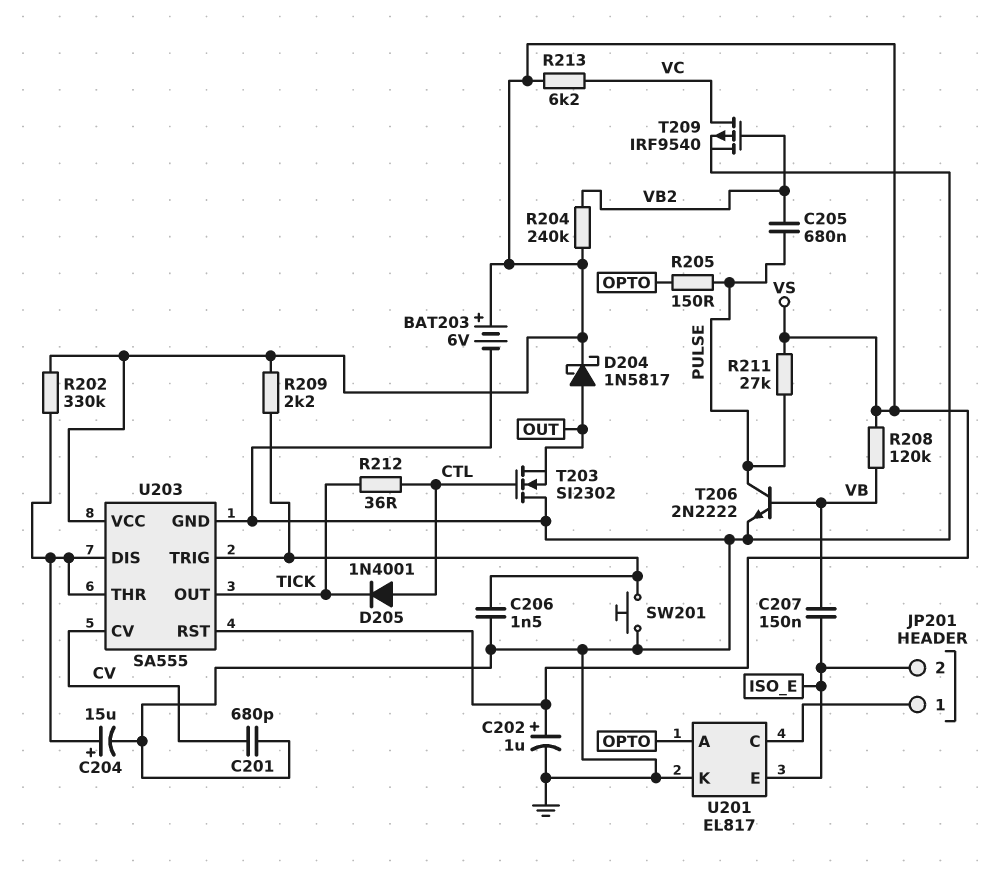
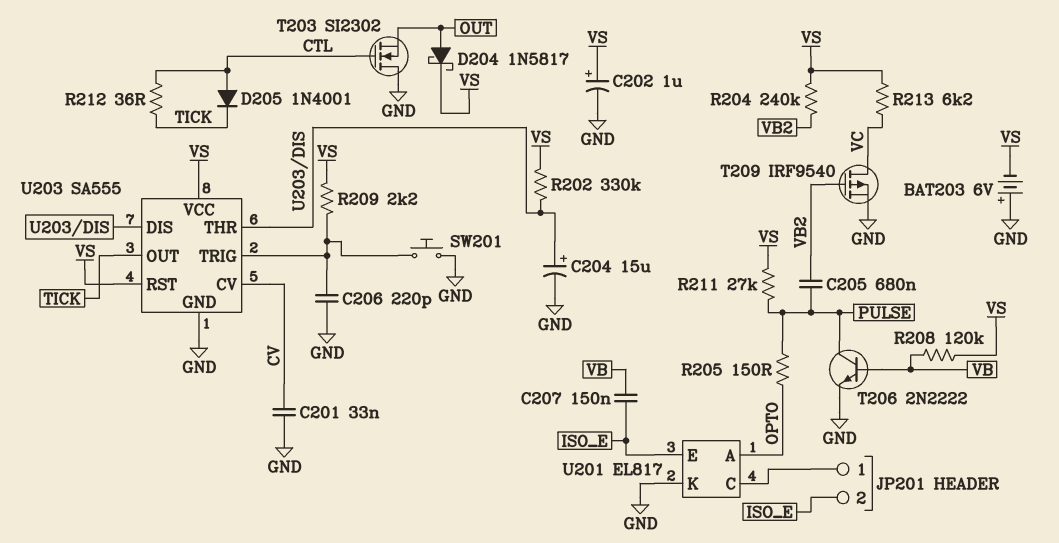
BAT203: 6V (plus VS, minus GND) -> 6V (plus GND, minus VS)
C201: 680pF (CV, GND) -> 33nF (CV, GND)
C206: 1.5nF (GND, U203/TRIG) -> 220pF (GND, U203/TRIG)

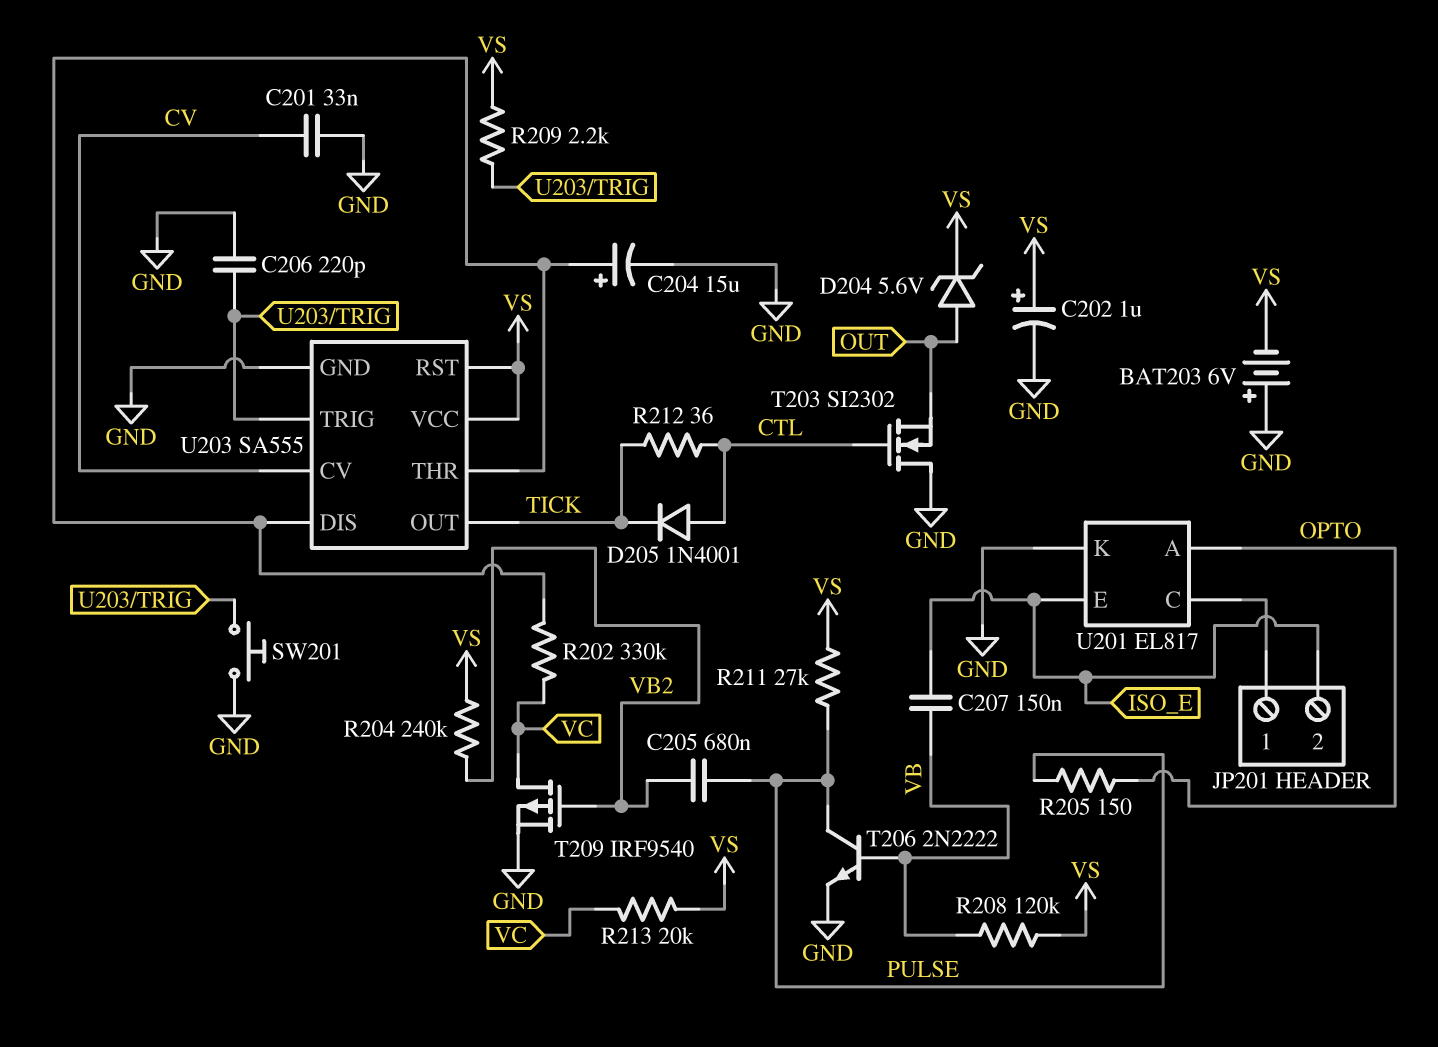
D204: schottky 1N5817 (A OUT, K VS) -> zener 5.6V (A OUT, K VS)
R202: 330k (U203/DIS, VS) -> 330k (U203/DIS, VC)
R213: 6.2k (VC, VS) -> 20k (VC, VS)

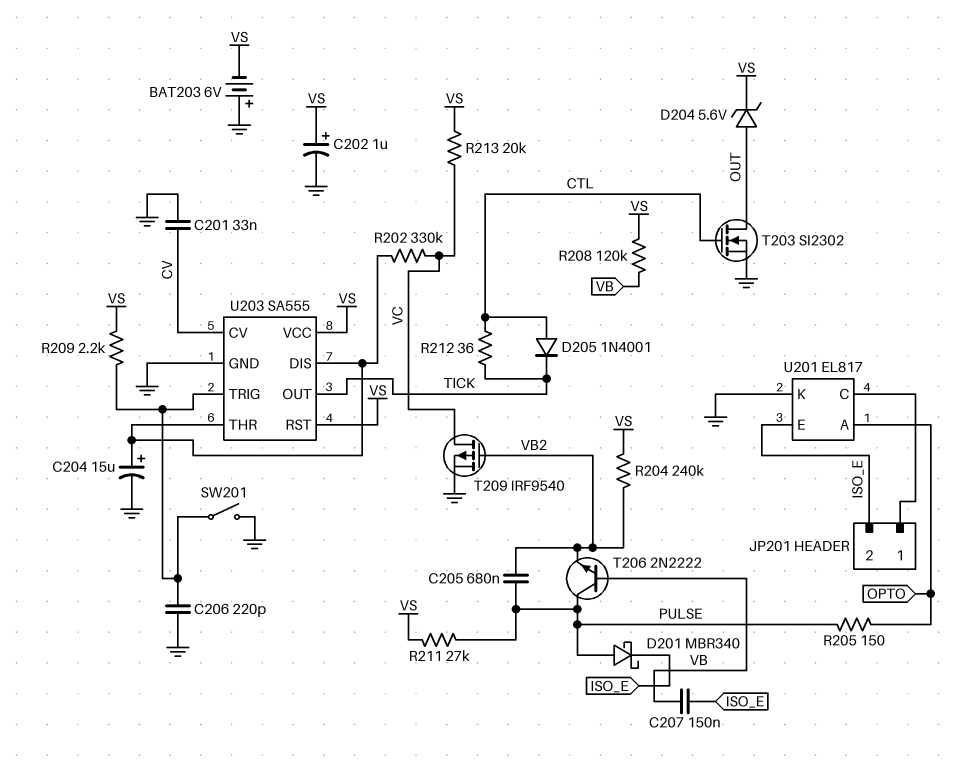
D201: none -> schottky MBR340 (A PULSE, K ISO_E)
SW201: button (GND, U203/TRIG) -> switch (GND, U203/TRIG)
T203: NMOS SI2302 (G CTL, D GND, S OUT) -> NMOS SI2302 (G CTL, D OUT, S GND)
T206: NPN 2N2222 (B VB, C PULSE, E GND) -> NPN 2N2222 (B VB, C PULSE, E VB2)

